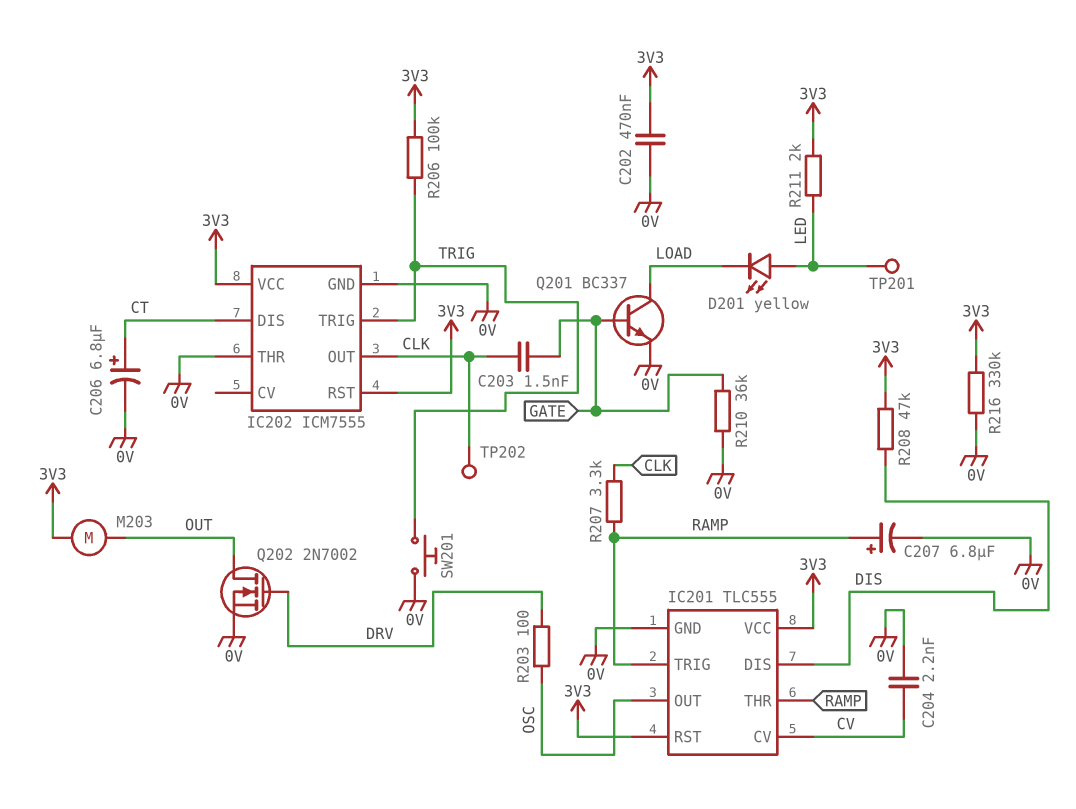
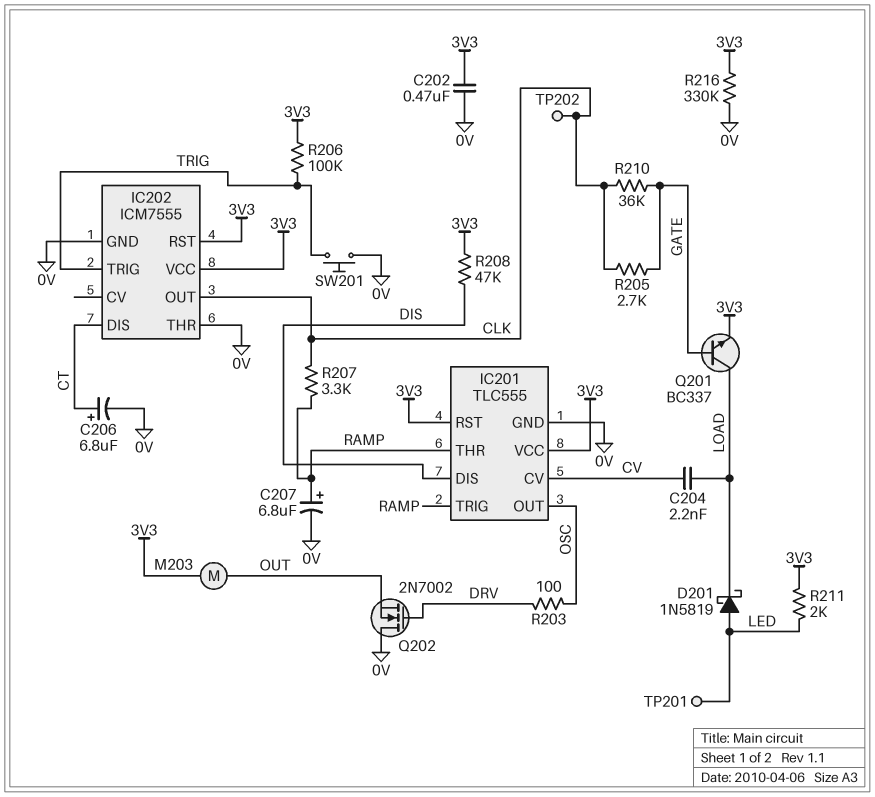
C203: 1.5nF (CLK, GATE) -> none
C204: 2.2nF (0V, CV) -> 2.2nF (CV, LOAD)
D201: LED yellow (A LED, K LOAD) -> schottky 1N5819 (A LED, K LOAD)
Q201: NPN BC337 (B GATE, C LOAD, E 0V) -> NPN BC337 (B GATE, C LOAD, E 3V3)
Q202: NMOS 2N7002 (G DRV, D OUT, S 0V) -> NMOS 2N7002 (G DRV, D 0V, S OUT)
R205: none -> 2.7k (CLK, GATE)
R210: 36k (0V, GATE) -> 36k (CLK, GATE)

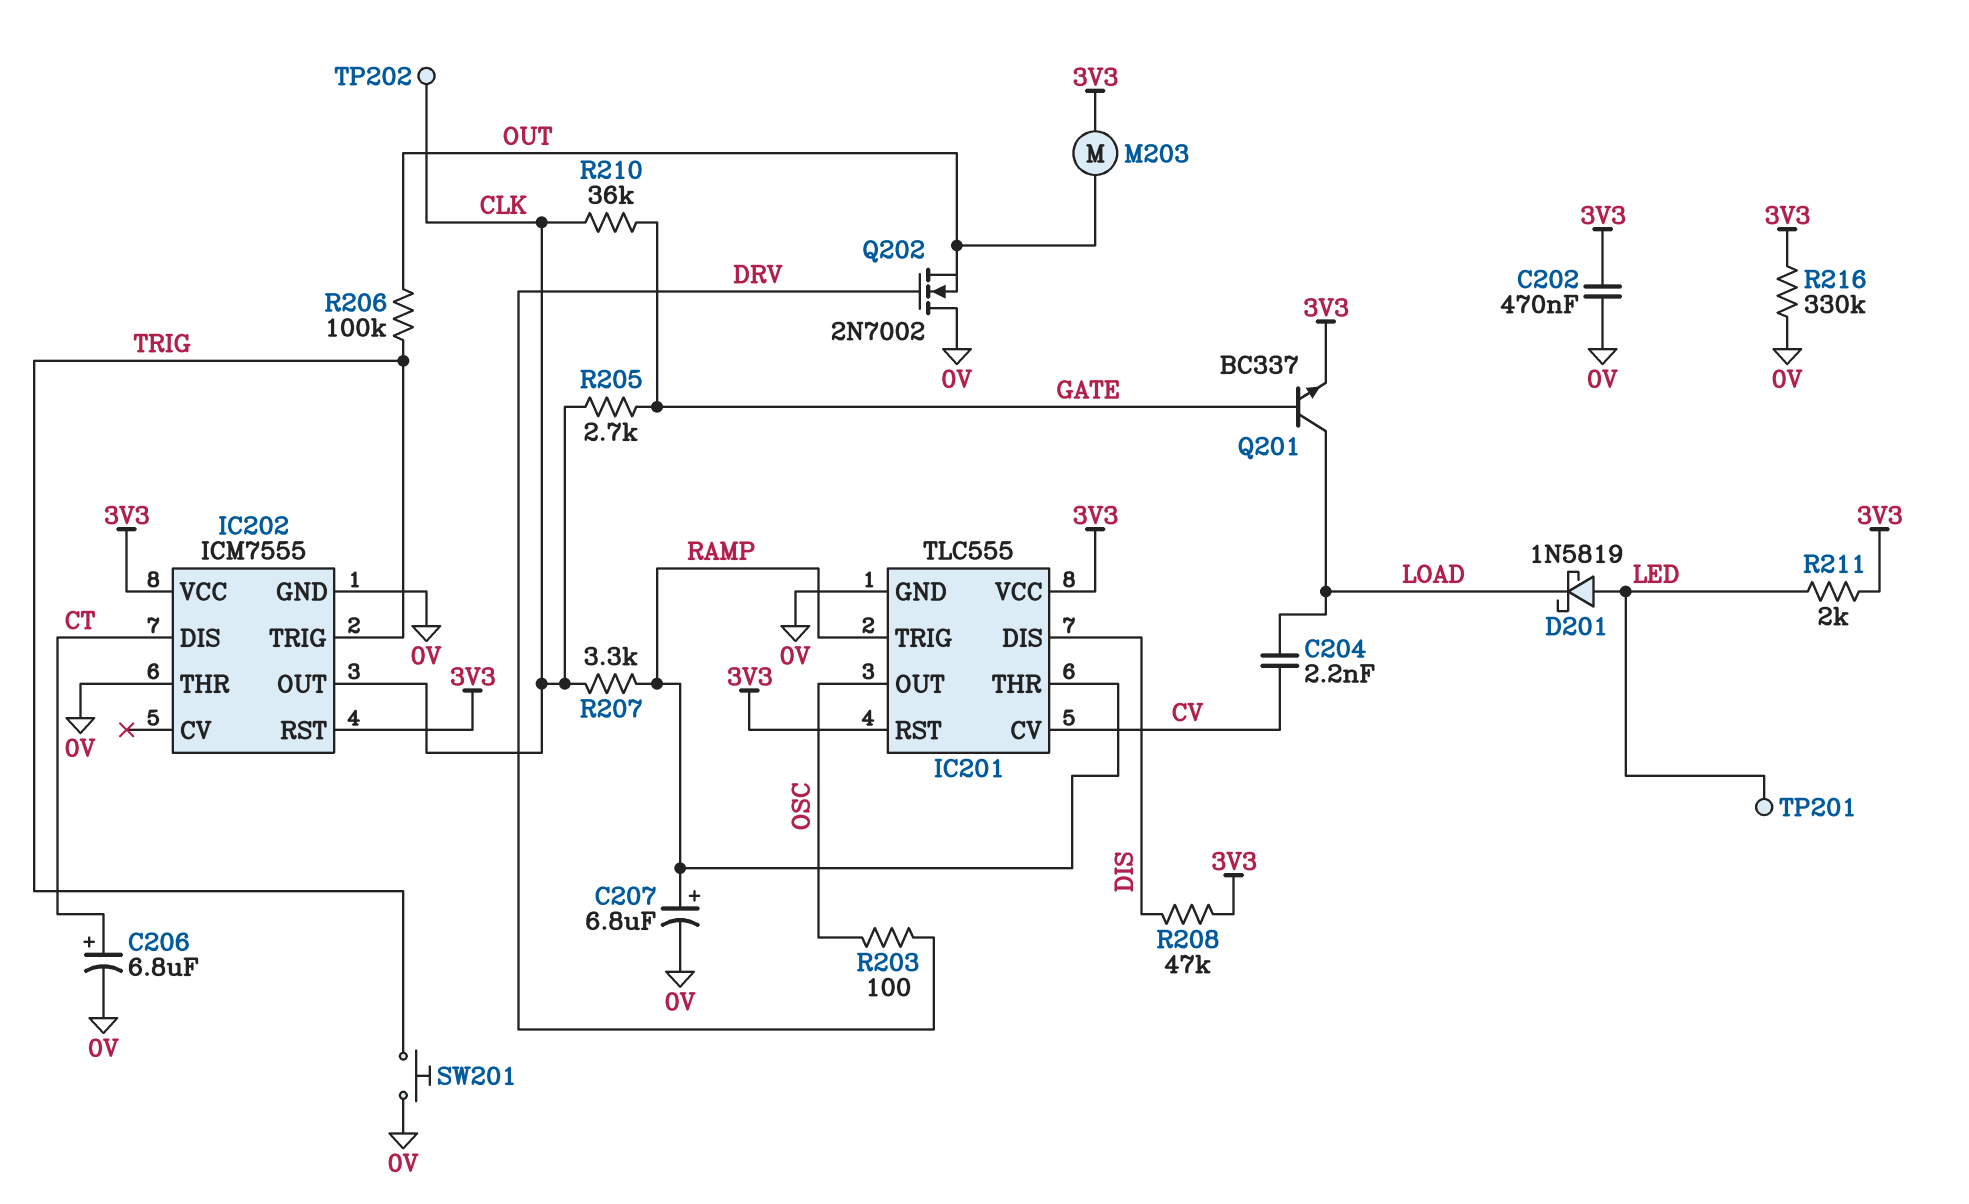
R206: 100k (3V3, TRIG) -> 100k (OUT, TRIG)

